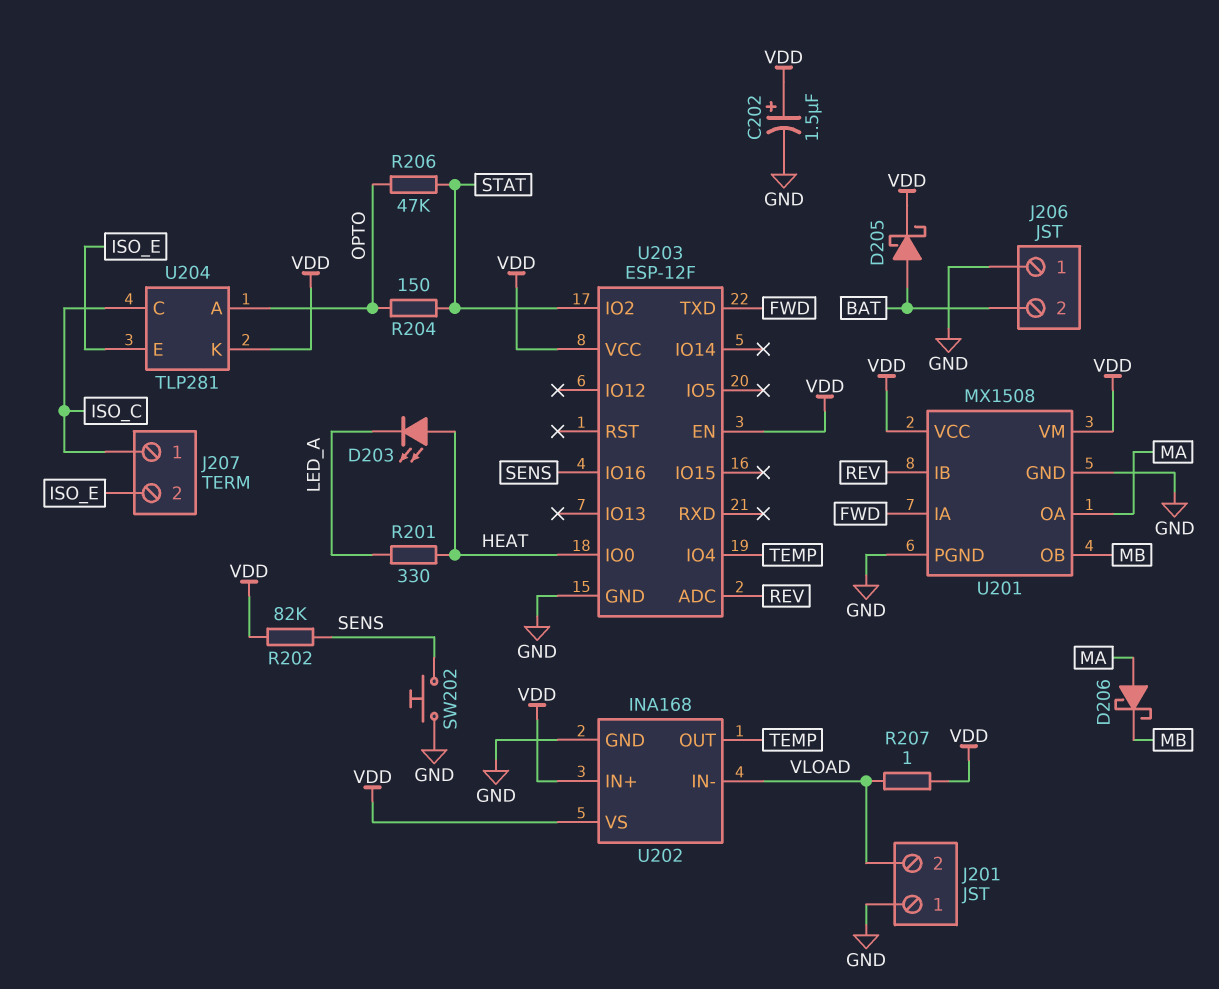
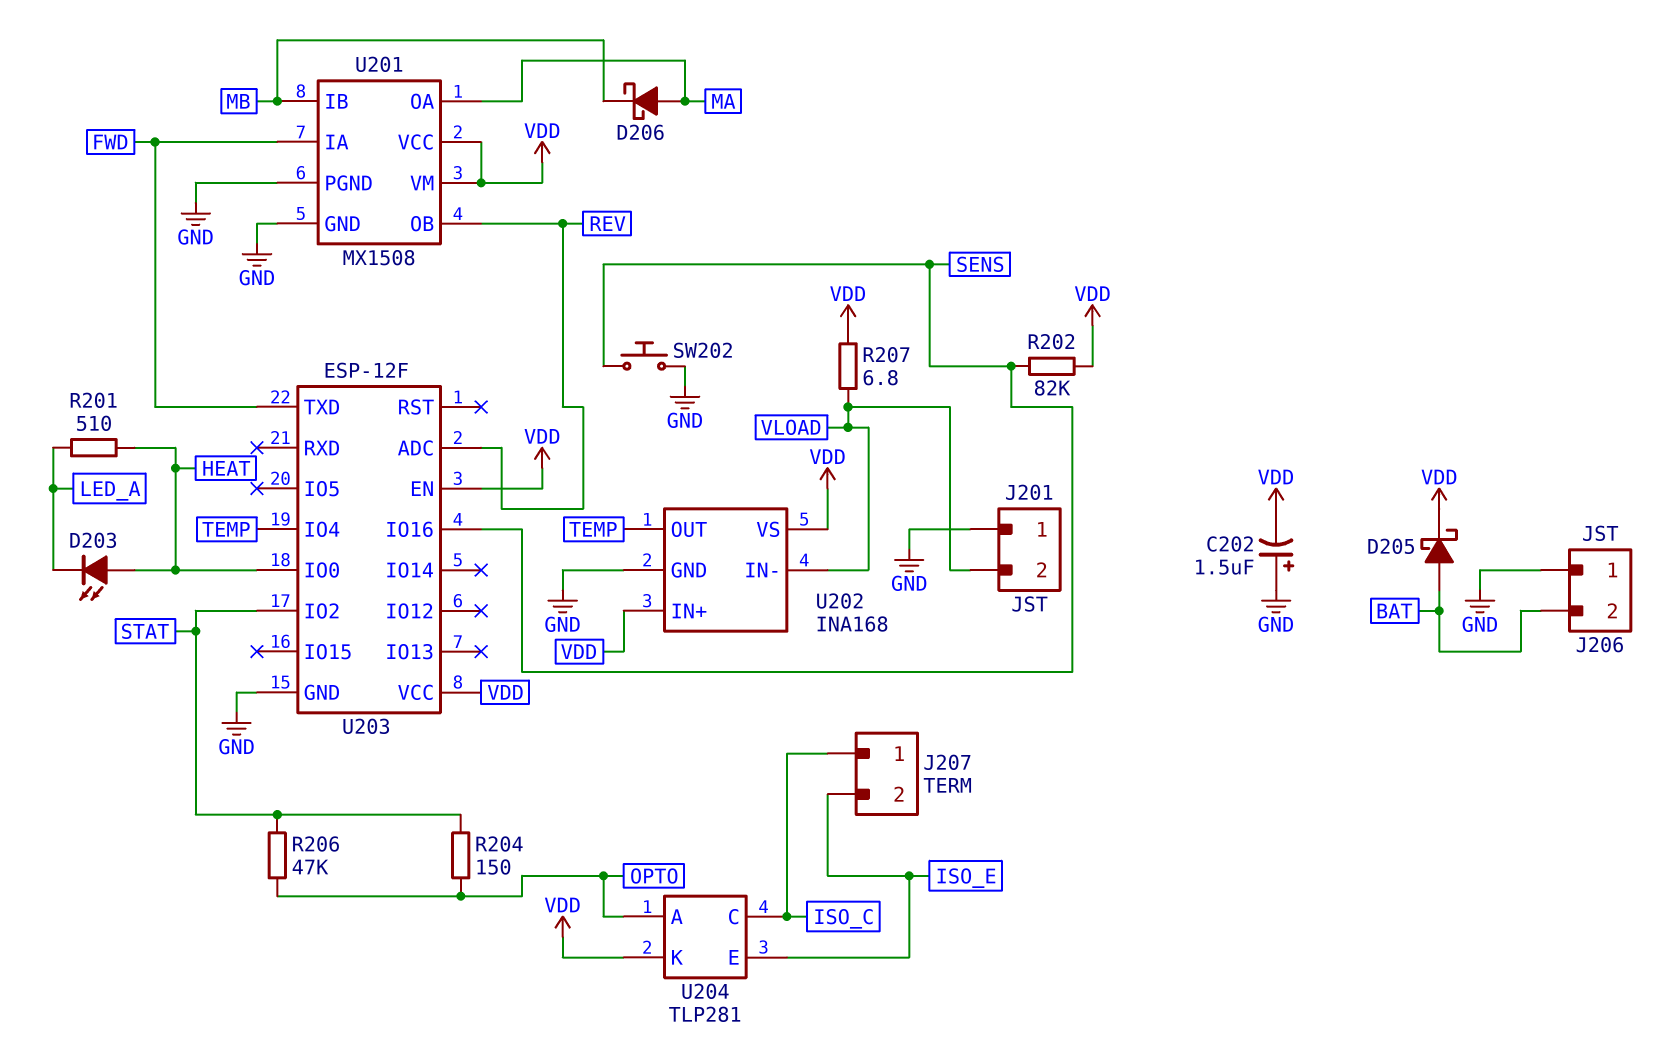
C202: 1.5uF (plus VDD, minus GND) -> 1.5uF (plus GND, minus VDD)
R201: 330 (HEAT, LED_A) -> 510 (HEAT, LED_A)
R207: 1 (VDD, VLOAD) -> 6.8 (VDD, VLOAD)
U201 pin IB: REV -> MB
U201 pin OB: MB -> REV

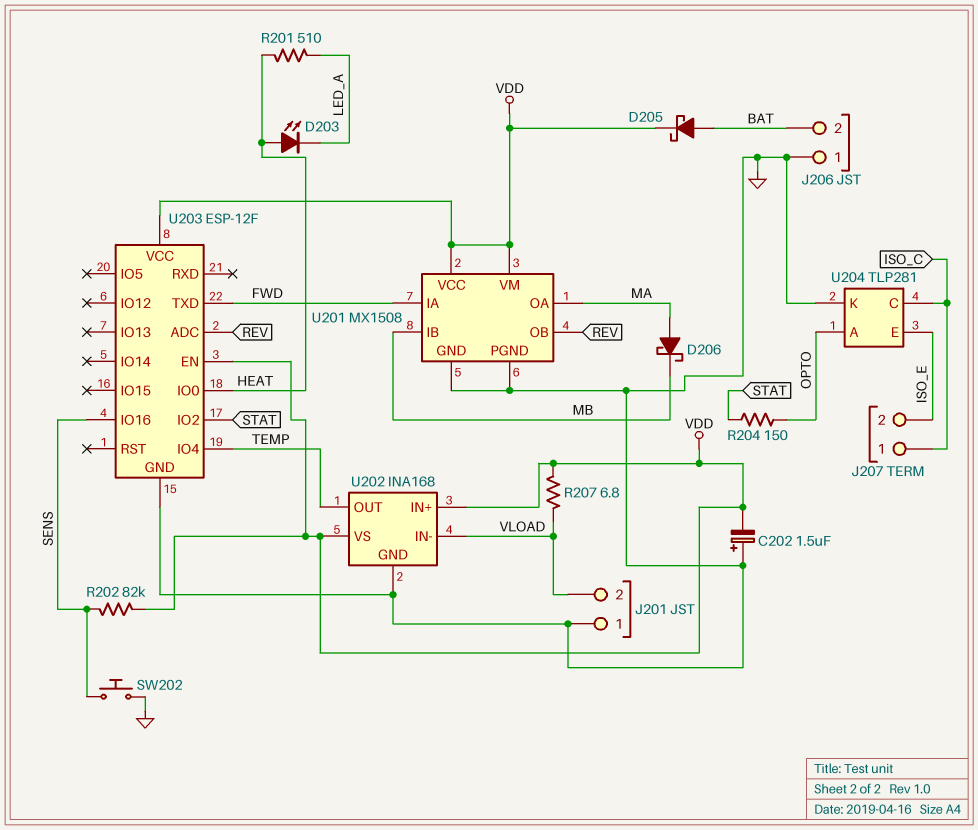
R206: 47k (OPTO, STAT) -> none
U204 pin K: VDD -> GND

